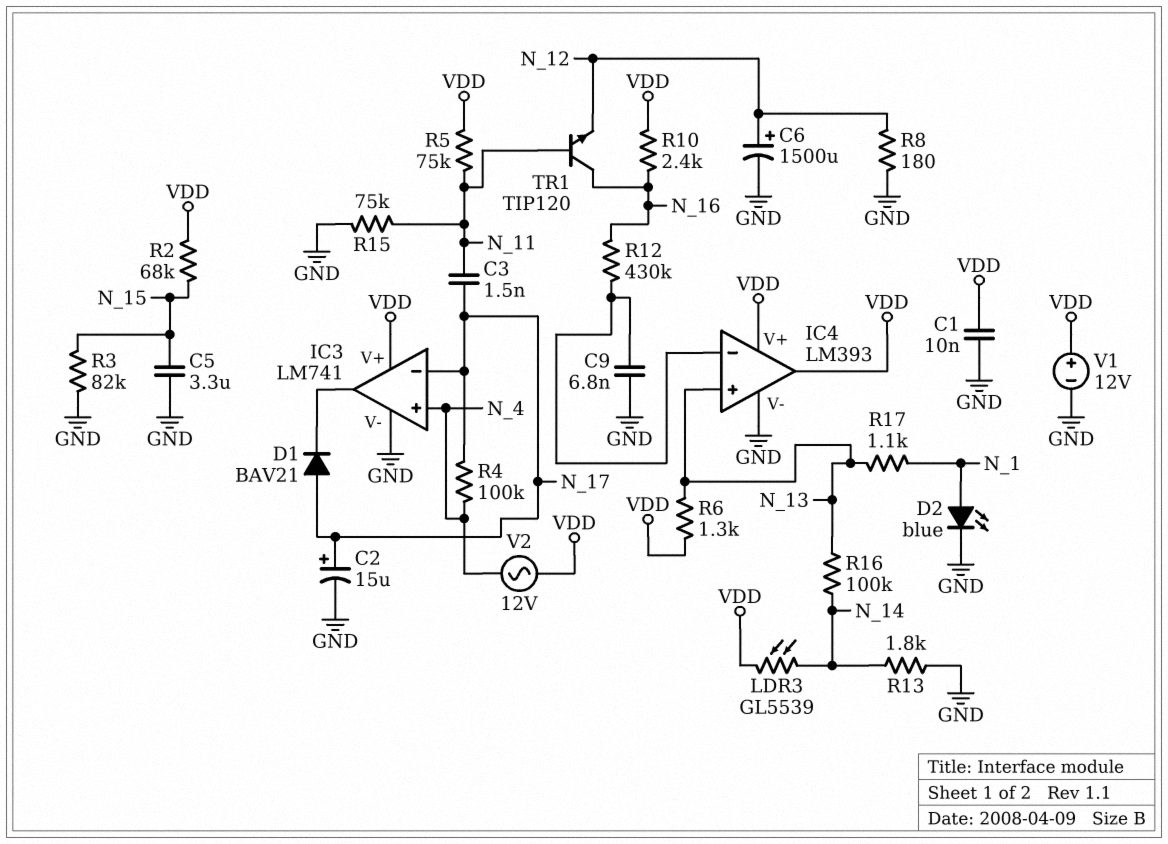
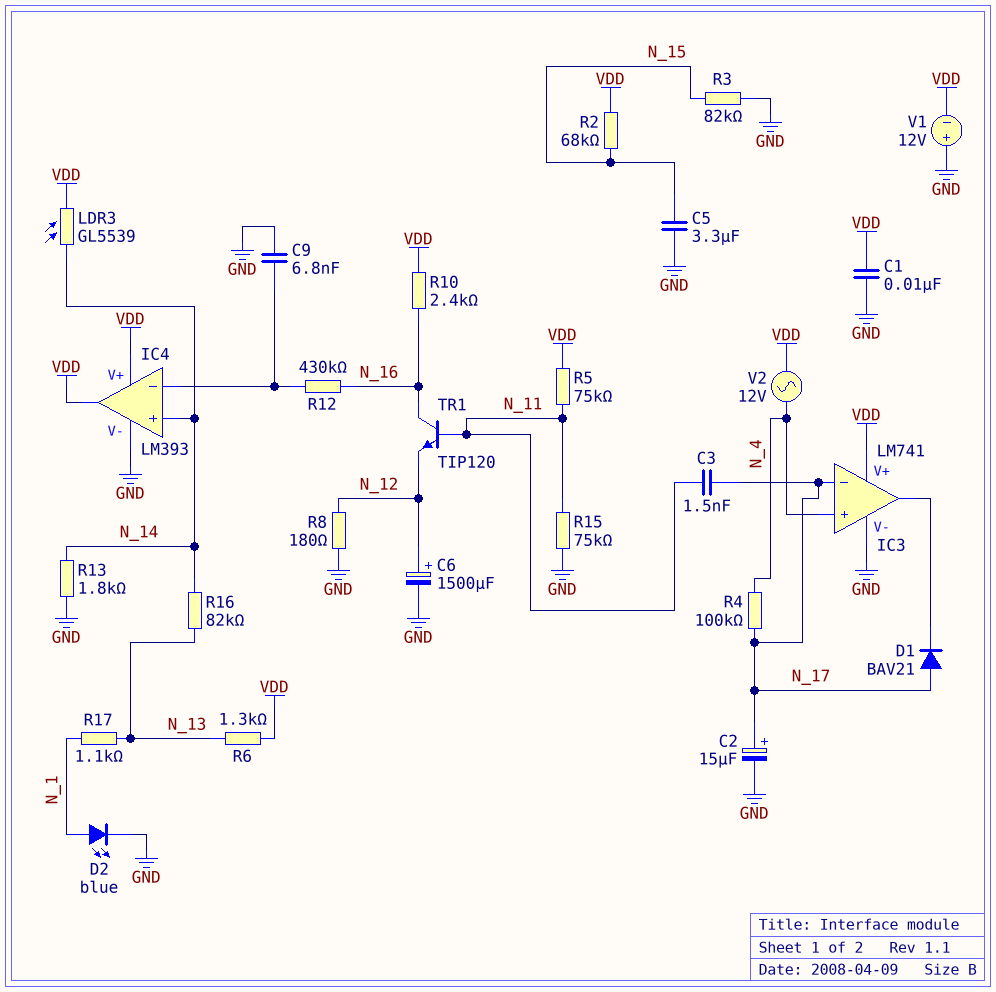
IC4 pin in+: N_13 -> N_14
R16: 100k (N_13, N_14) -> 82k (N_13, N_14)
V1: 12V (plus VDD, minus GND) -> 12V (plus GND, minus VDD)

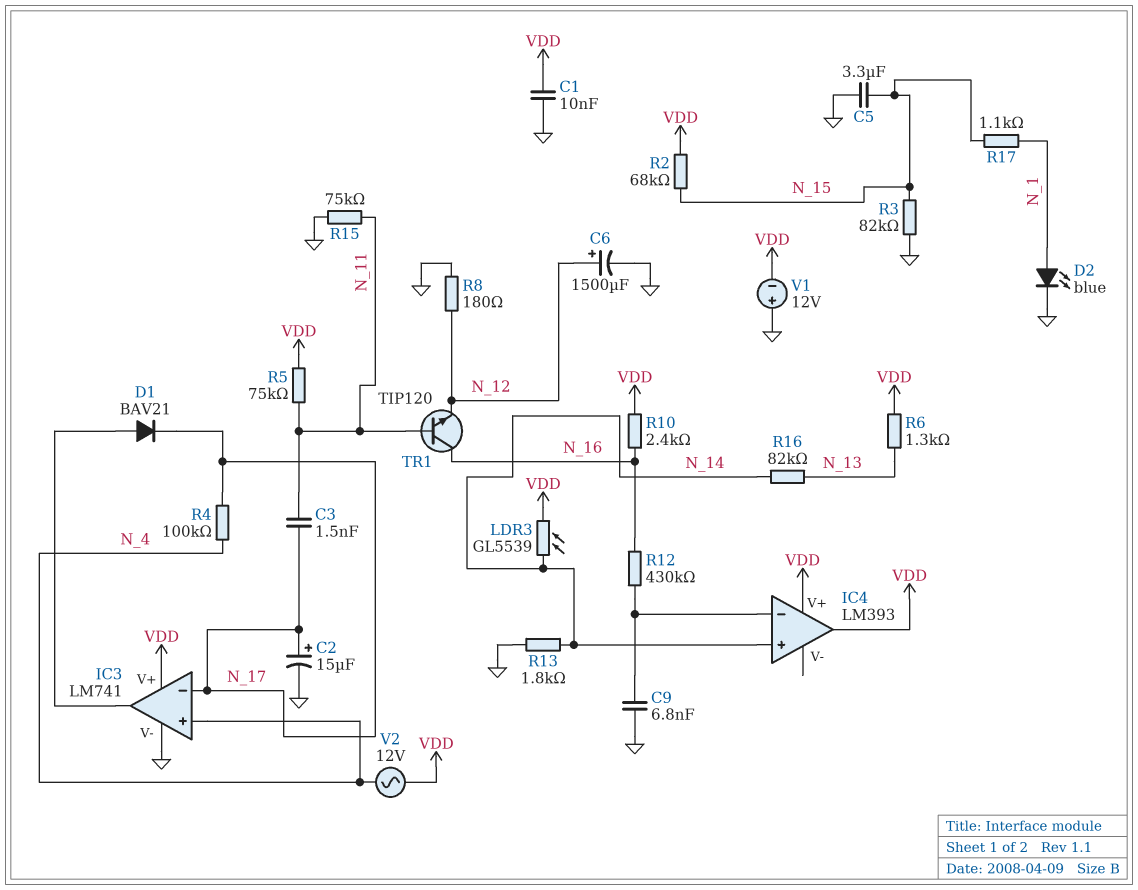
D1: diode BAV21 (A N_17, K IC3/out) -> diode BAV21 (A IC3/out, K N_17)
IC4 pin V-: GND -> none
R17: 1.1k (N_1, N_13) -> 1.1k (N_1, N_15)

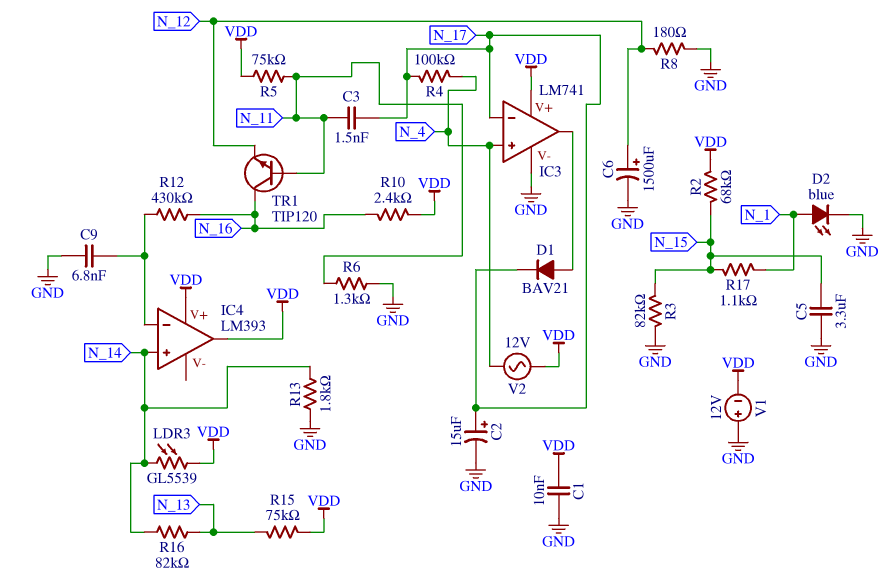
R6: 1.3k (N_13, VDD) -> 1.3k (GND, N_11)
R15: 75k (GND, N_11) -> 75k (N_13, VDD)

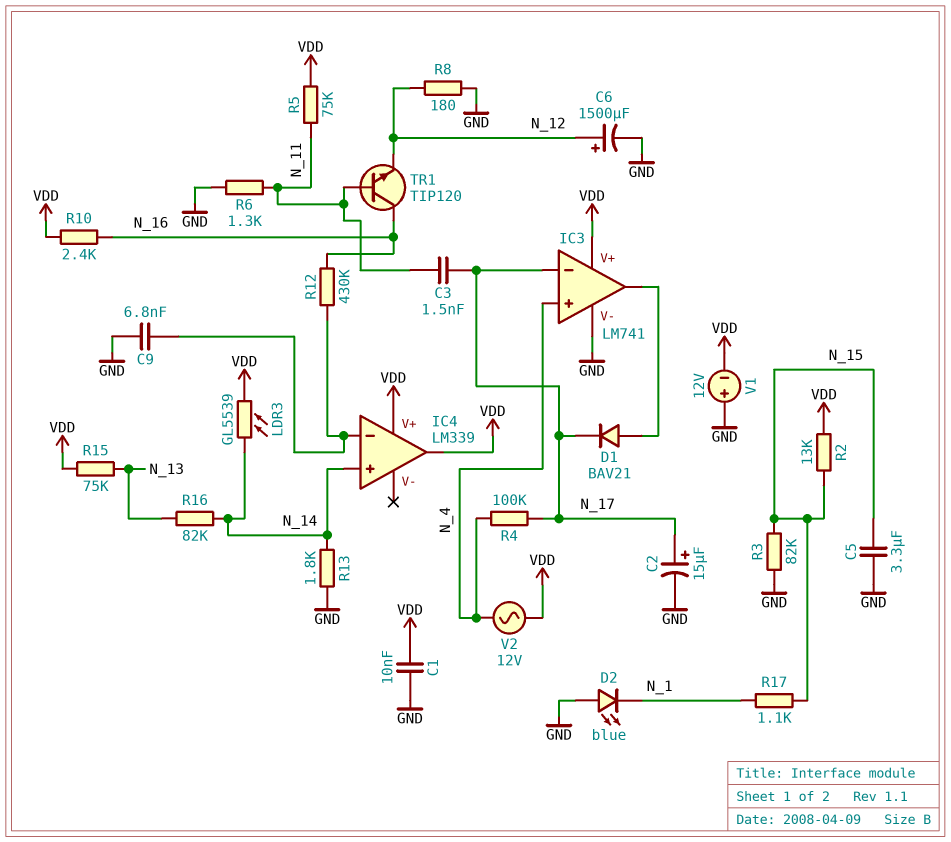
D2: LED blue (A N_1, K GND) -> LED blue (A GND, K N_1)
IC4: LM393 -> LM339
R2: 68k (N_15, VDD) -> 13k (N_15, VDD)

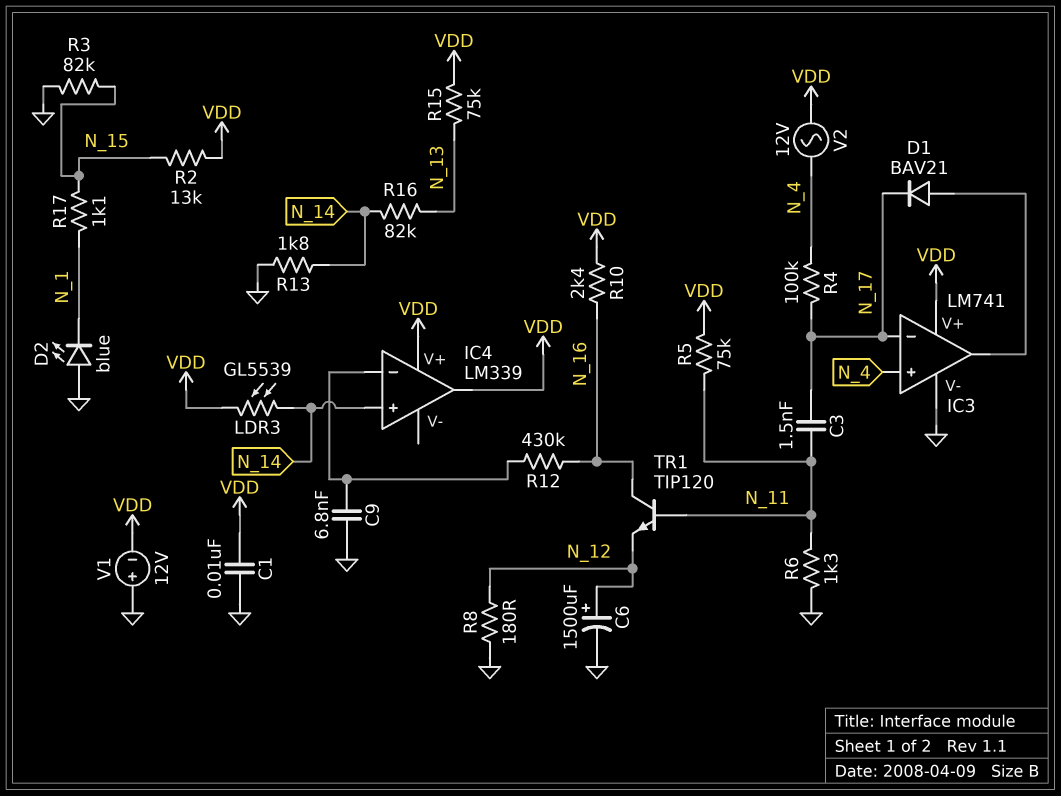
C2: 15uF (plus N_17, minus GND) -> none
C5: 3.3uF (GND, N_15) -> none

